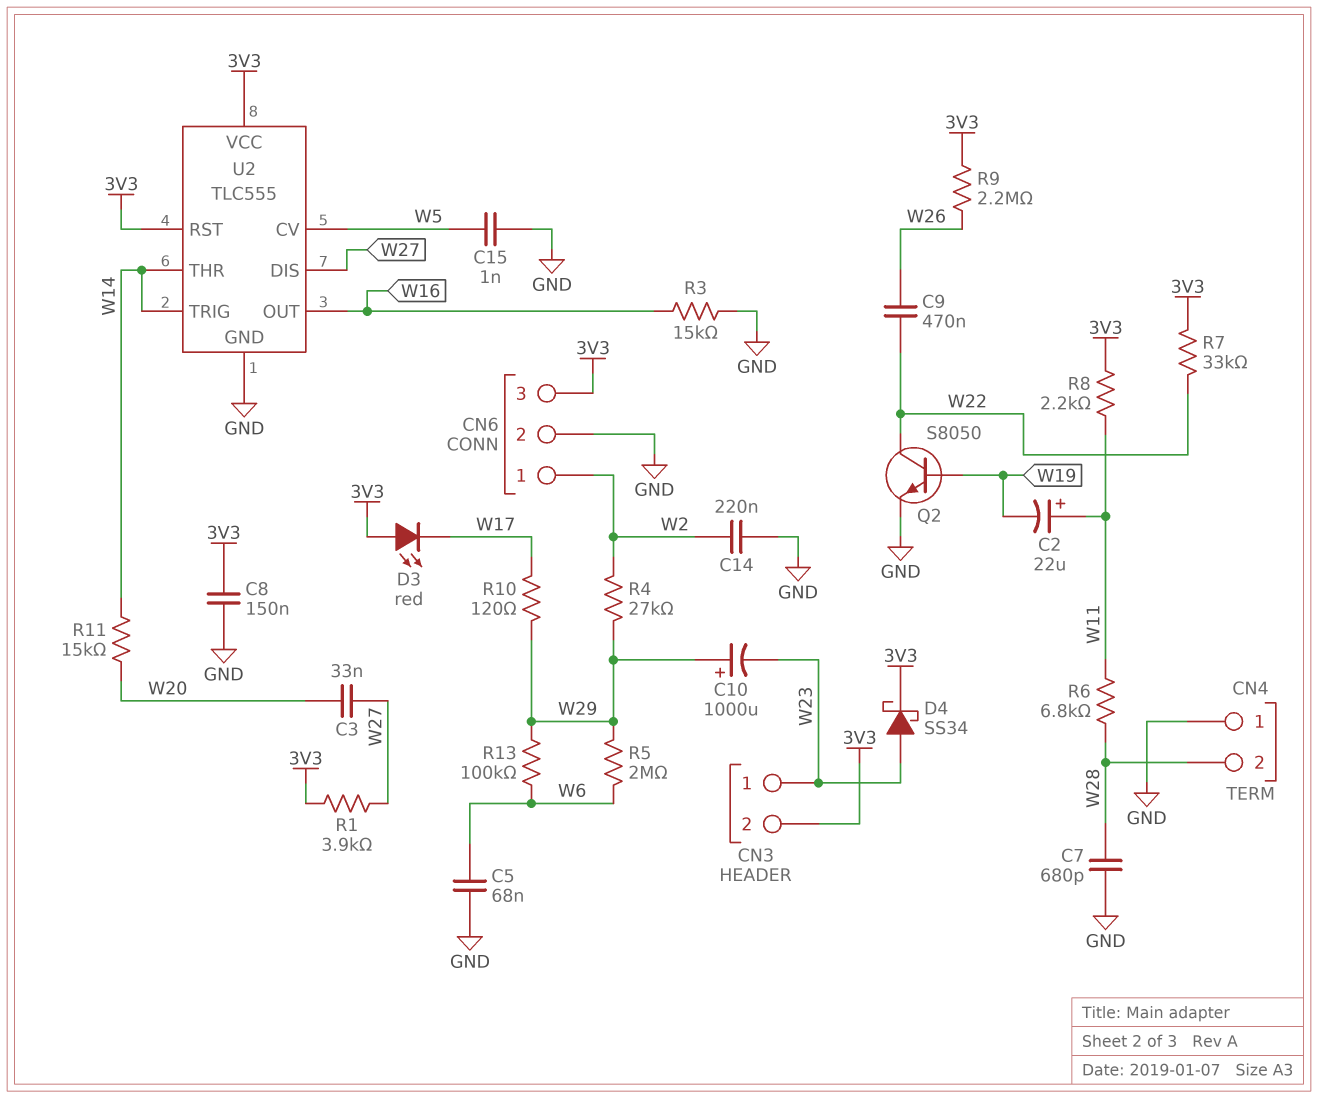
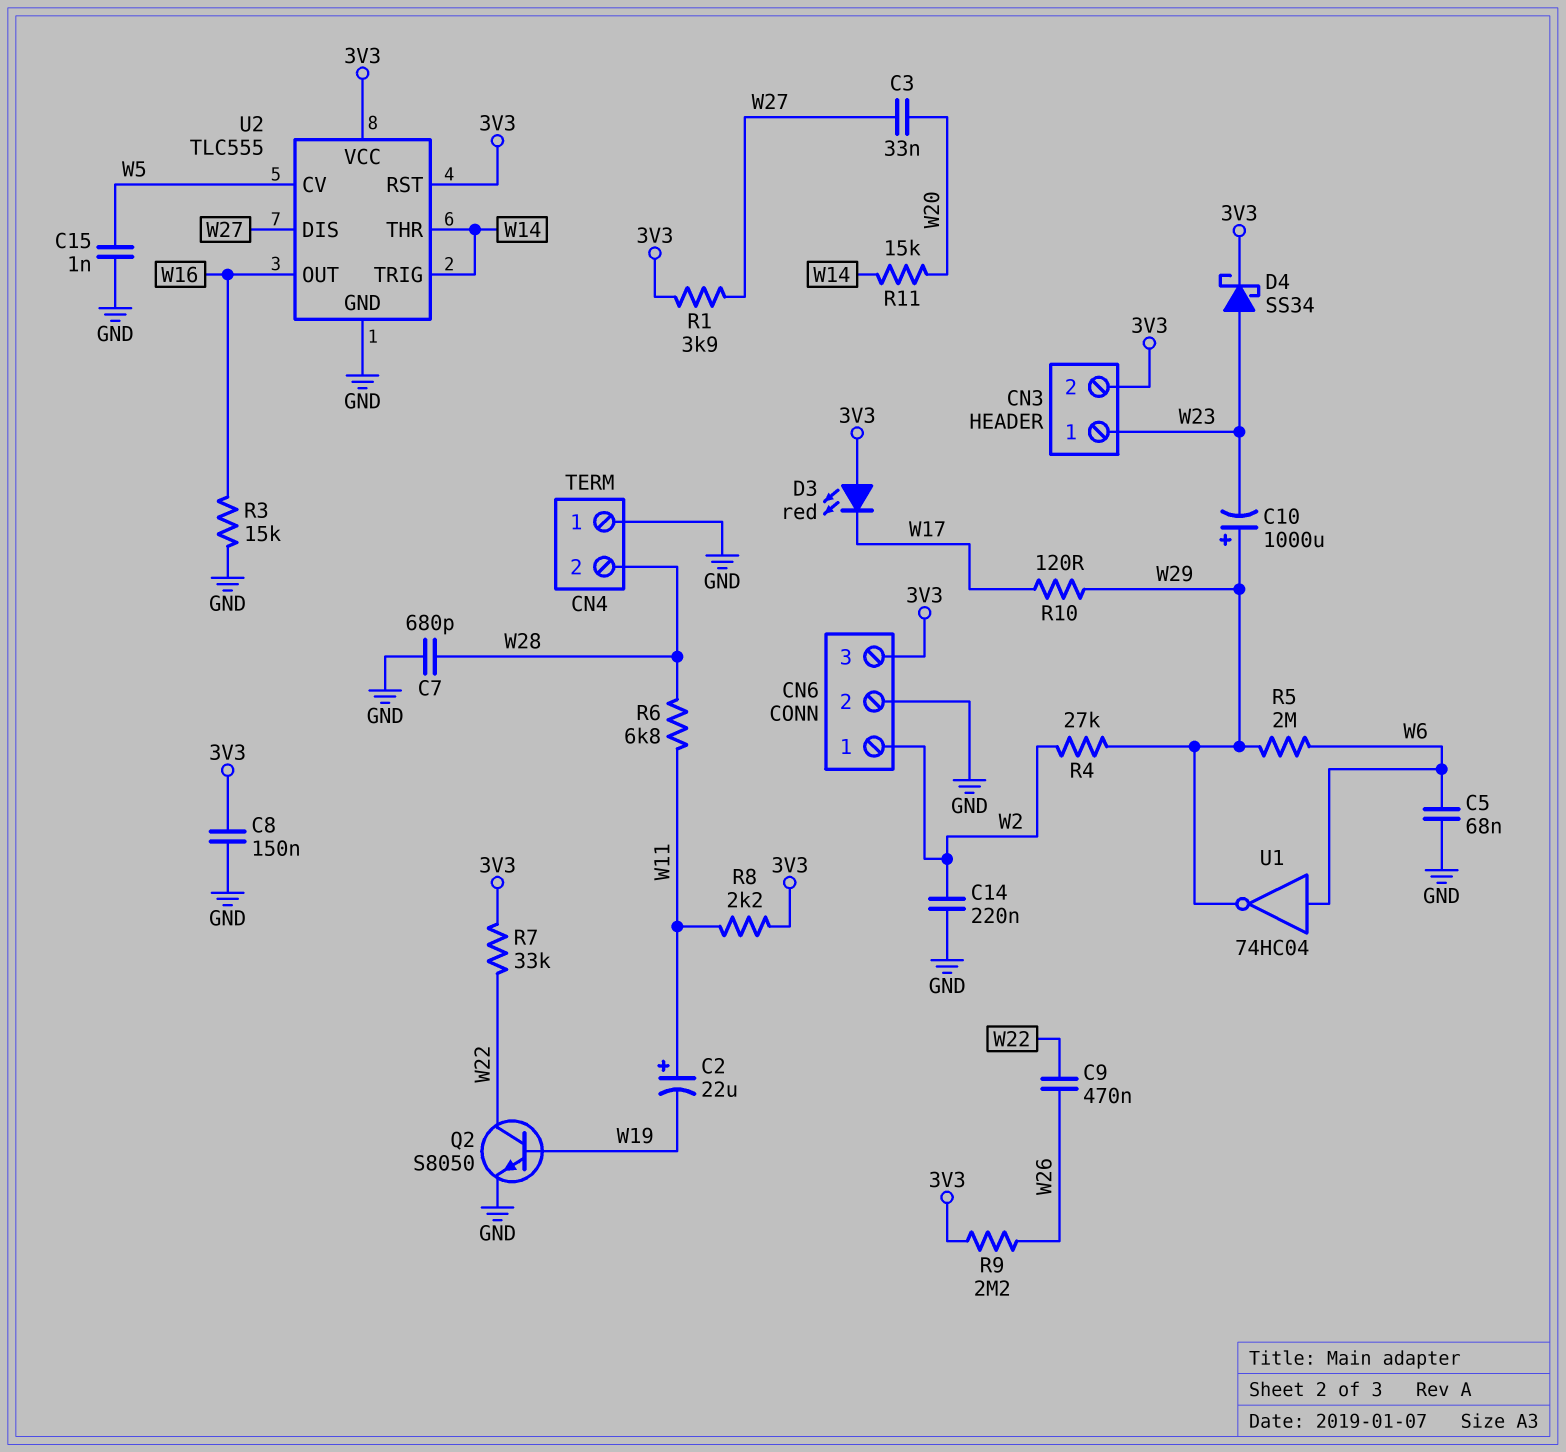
R13: 100k (W6, W29) -> none
U1: none -> NOT 74HC04 (in W6, out W29)

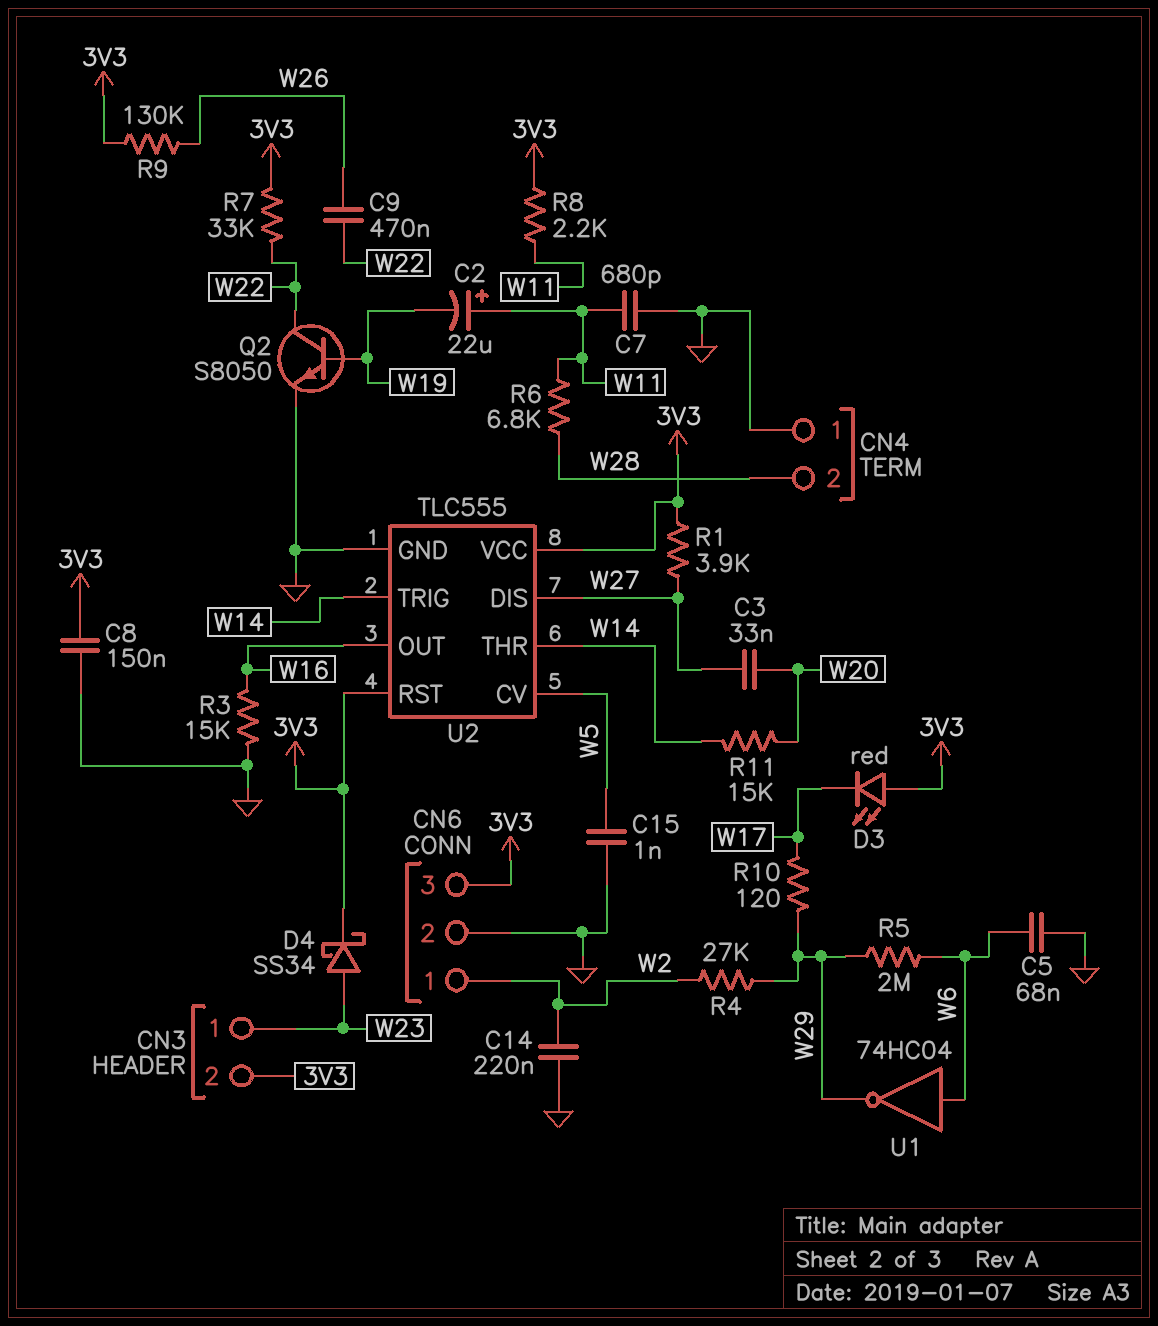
C7: 680pF (GND, W28) -> 680pF (GND, W11)
C10: 1000uF (plus W29, minus W23) -> none
R9: 2.2M (3V3, W26) -> 130k (3V3, W26)

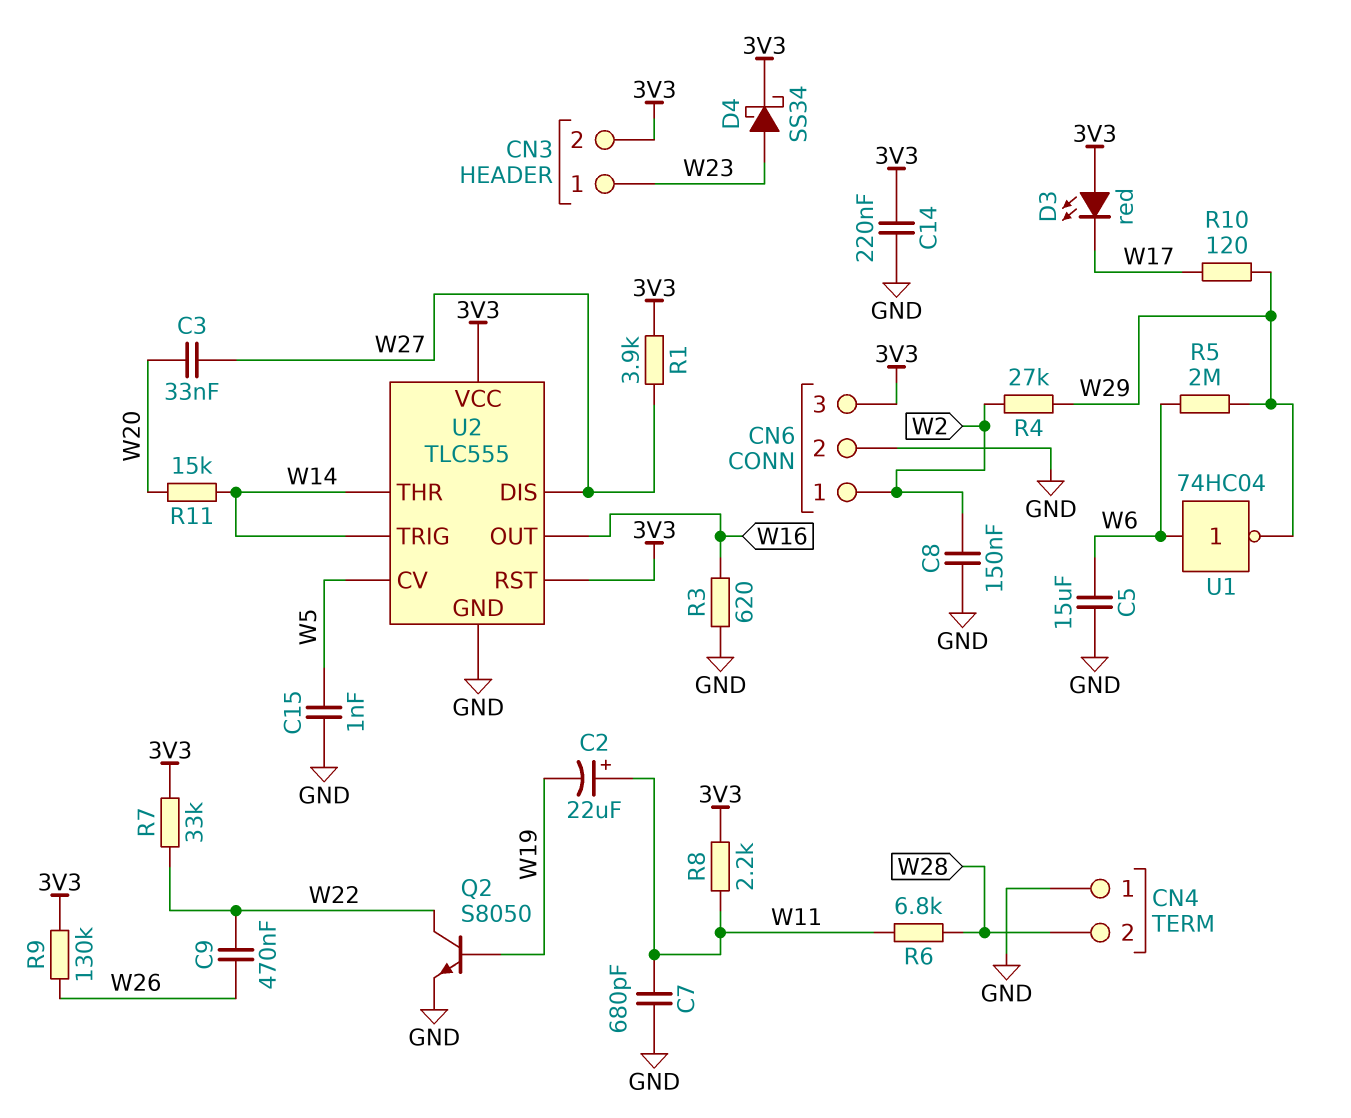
C5: 68nF (GND, W6) -> 15uF (GND, W6)
C8: 150nF (3V3, GND) -> 150nF (GND, W2)
C14: 220nF (GND, W2) -> 220nF (3V3, GND)
R3: 15k (GND, W16) -> 620 (GND, W16)

